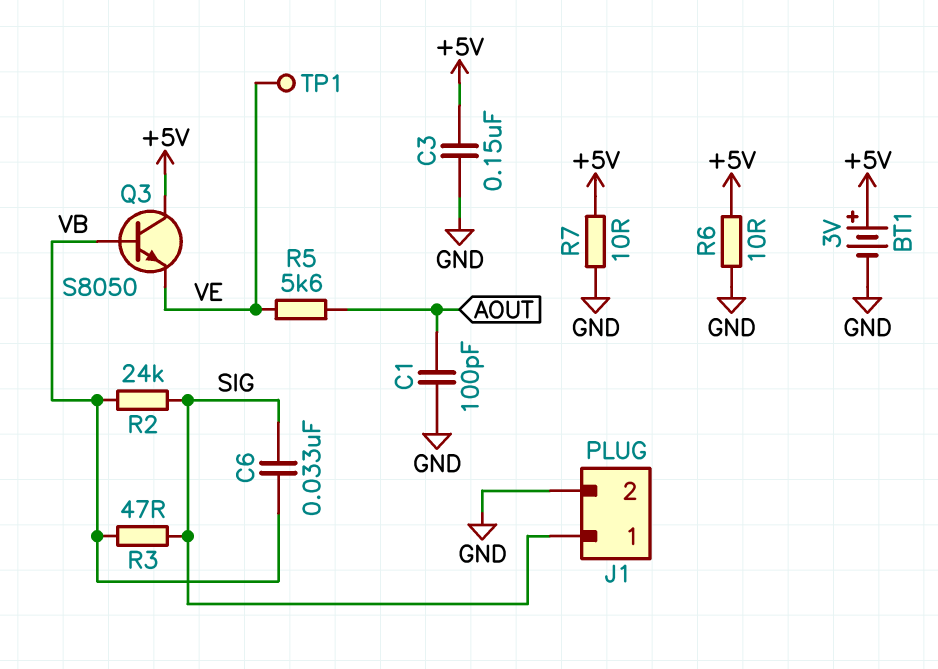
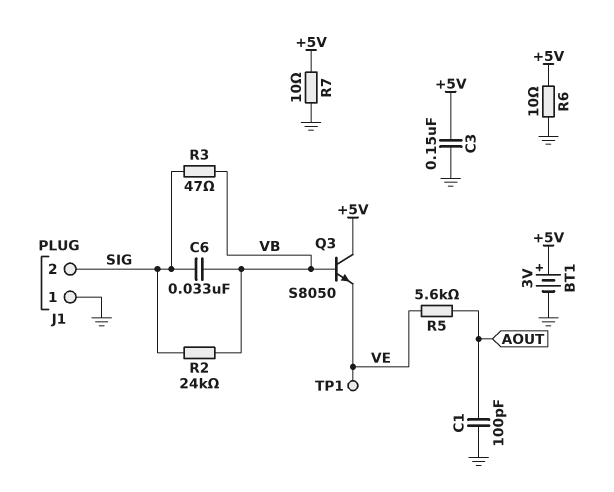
J1 pin 1: SIG -> GND
J1 pin 2: GND -> SIG

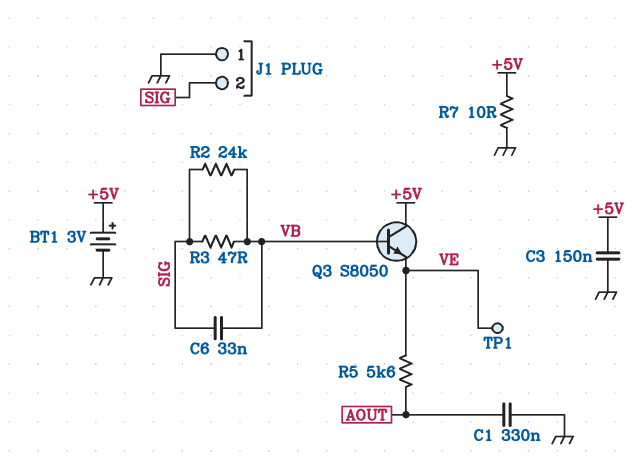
C1: 100pF (AOUT, GND) -> 330nF (AOUT, GND)
R6: 10 (+5V, GND) -> none

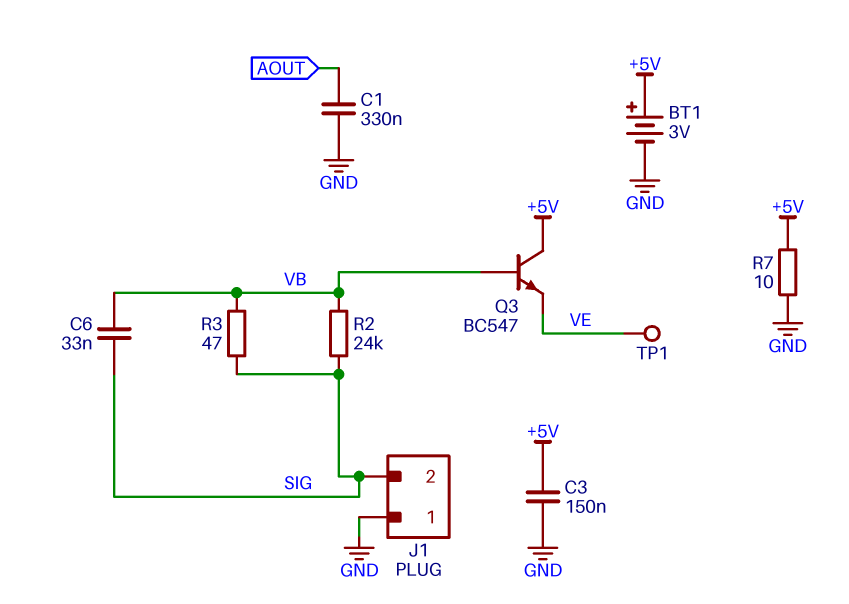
Q3: NPN S8050 (B VB, C +5V, E VE) -> NPN BC547 (B VB, C +5V, E VE)
R5: 5.6k (AOUT, VE) -> none

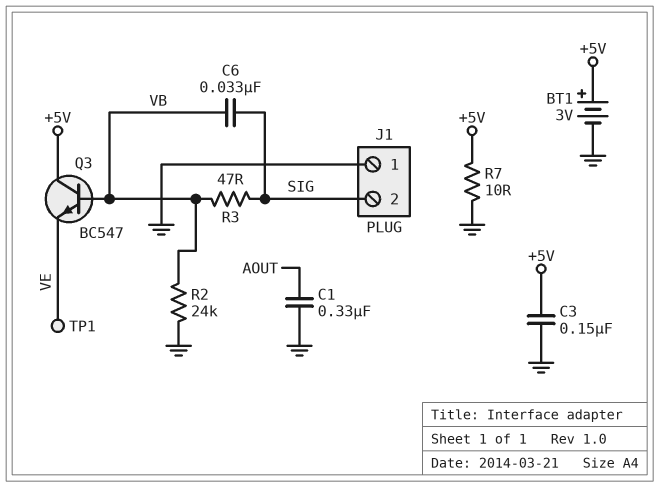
R2: 24k (SIG, VB) -> 24k (GND, VB)

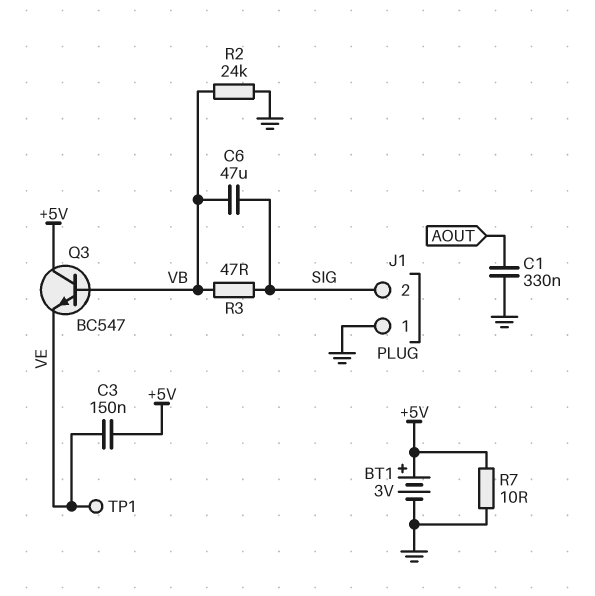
C3: 150nF (+5V, GND) -> 150nF (+5V, VE)
C6: 33nF (SIG, VB) -> 47uF (SIG, VB)

